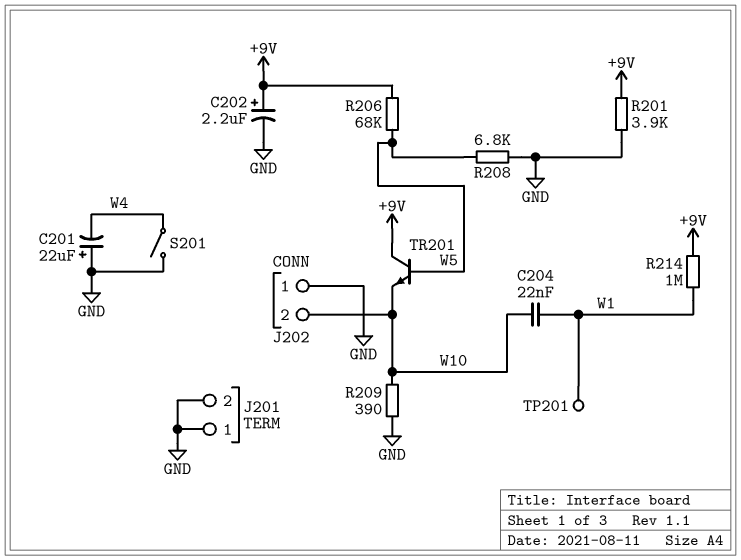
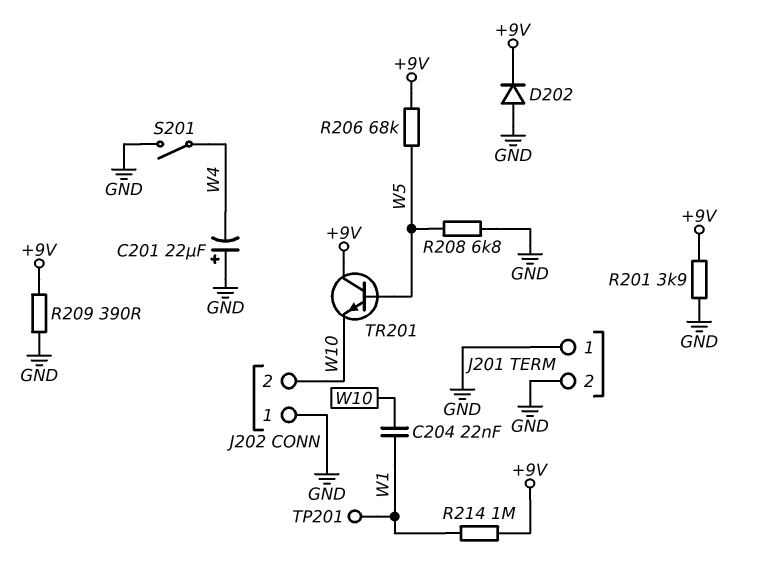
C202: 2.2uF (plus +9V, minus GND) -> none
D202: none -> diode (A GND, K +9V)
R209: 390 (GND, W10) -> 390 (+9V, GND)

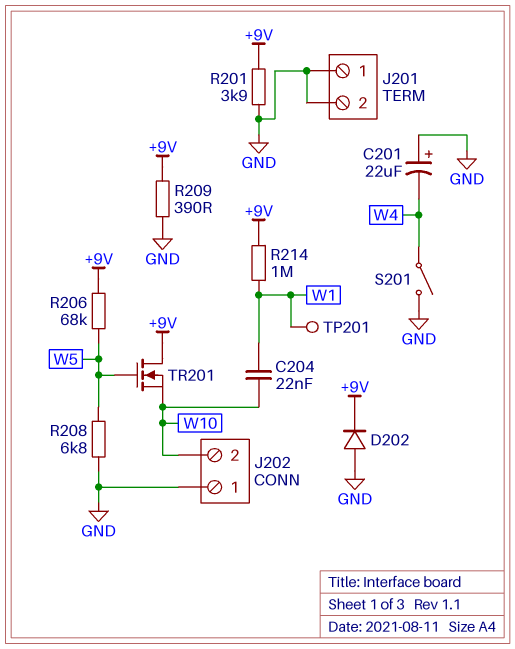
TR201: NPN (B W5, C +9V, E W10) -> NMOS (G W5, D +9V, S W10)

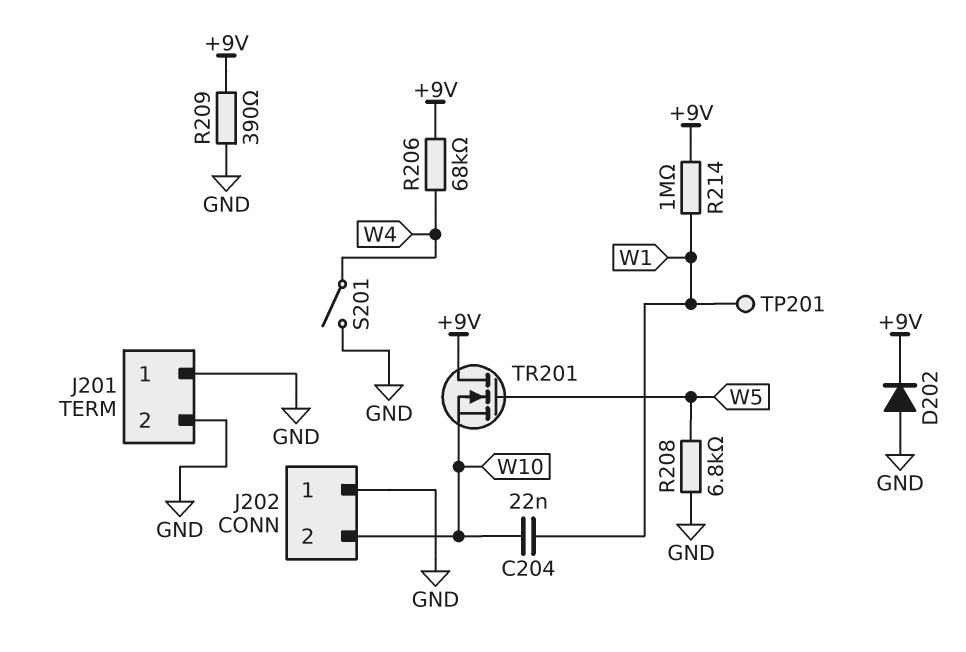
C201: 22uF (plus GND, minus W4) -> none
R201: 3.9k (+9V, GND) -> none
R206: 68k (+9V, W5) -> 68k (+9V, W4)

